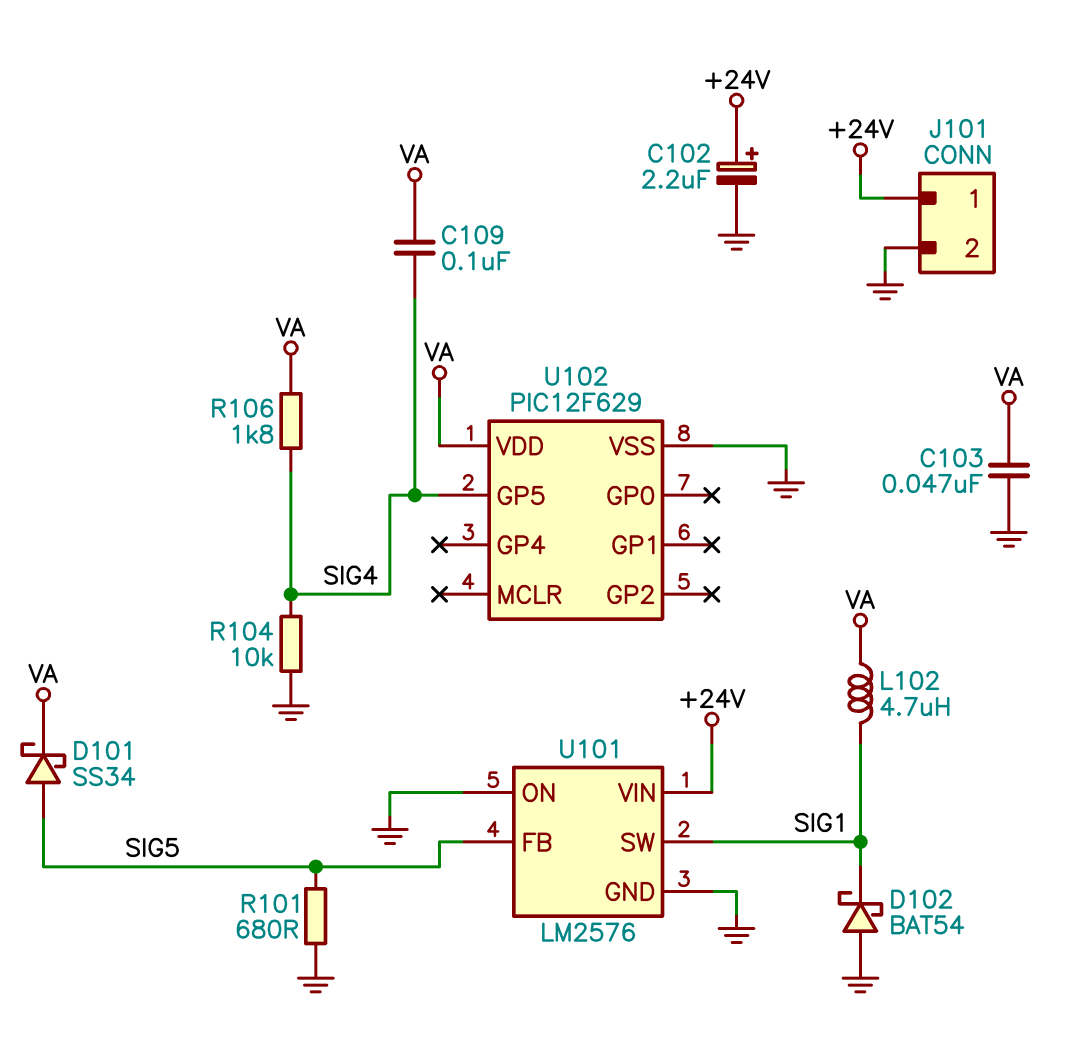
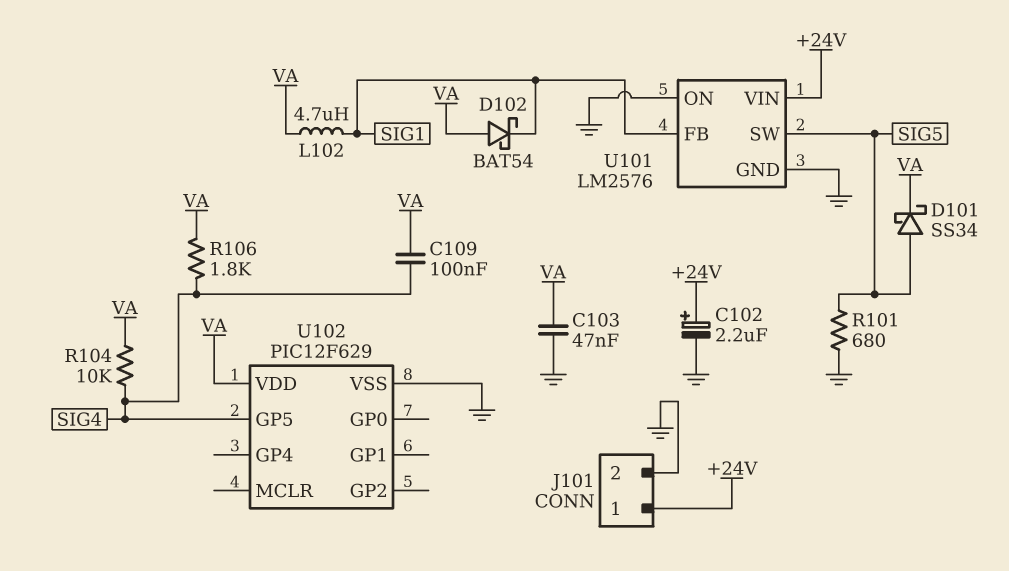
D102: schottky BAT54 (A GND, K SIG1) -> schottky BAT54 (A VA, K SIG1)
R104: 10k (GND, SIG4) -> 10k (SIG4, VA)
U101 pin FB: SIG5 -> SIG1
U101 pin SW: SIG1 -> SIG5

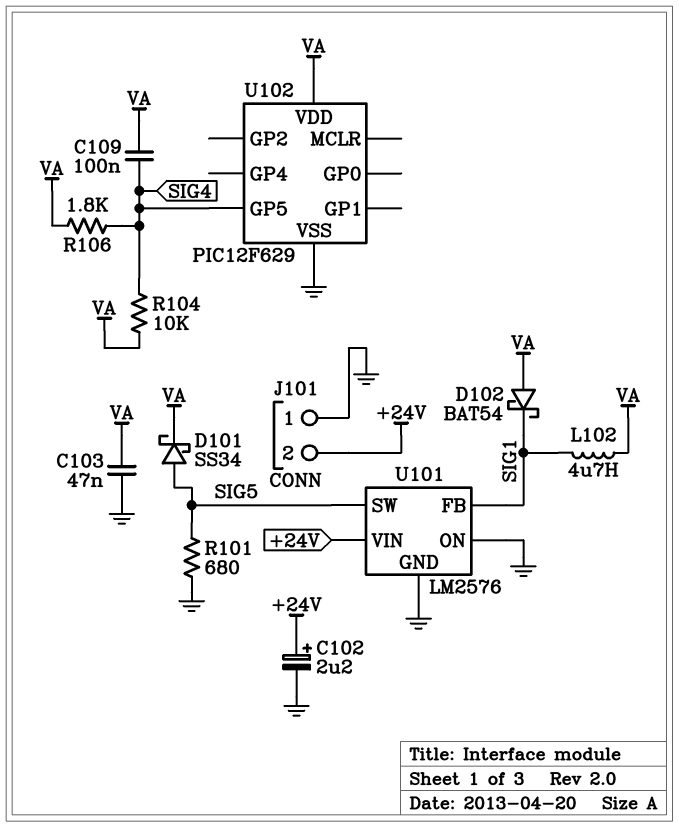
J101 pin 1: +24V -> GND
J101 pin 2: GND -> +24V

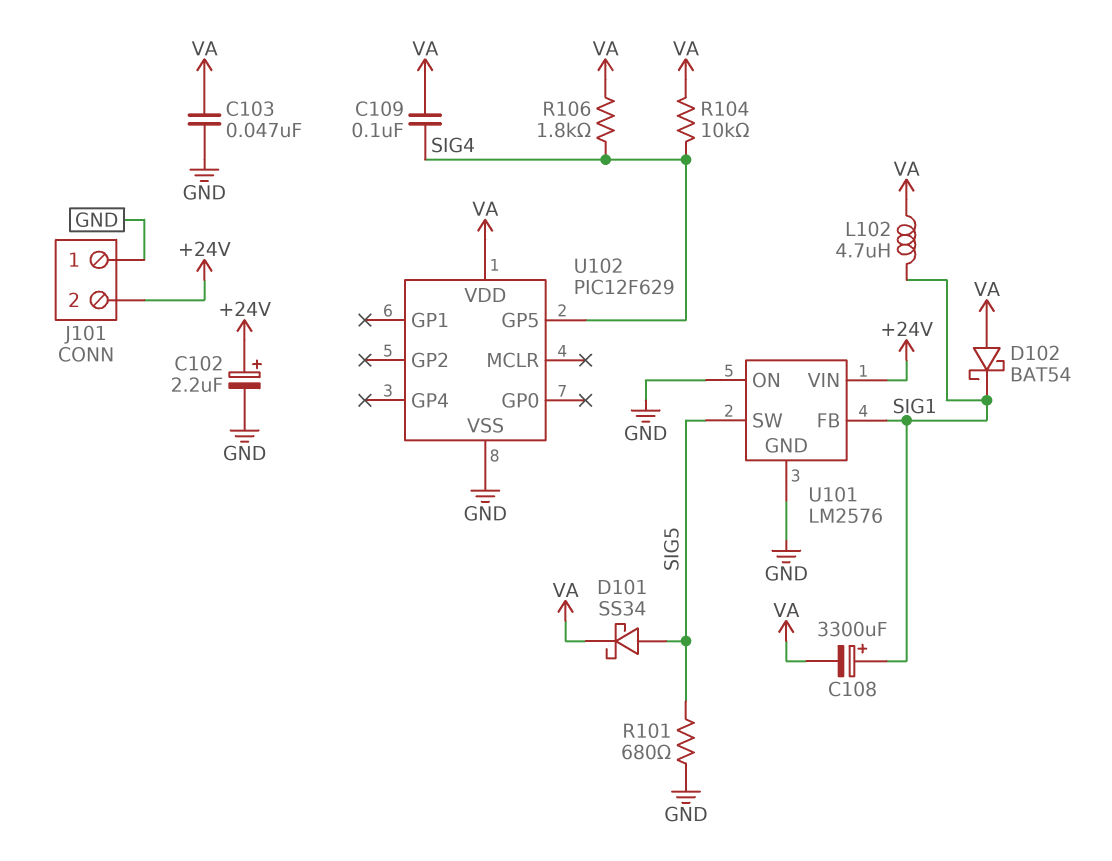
C108: none -> 3300uF (plus SIG1, minus VA)

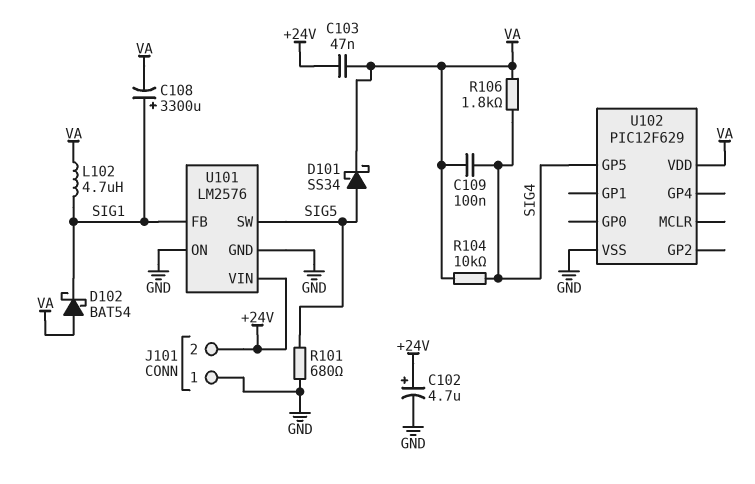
C102: 2.2uF (plus +24V, minus GND) -> 4.7uF (plus +24V, minus GND)
C103: 47nF (GND, VA) -> 47nF (+24V, VA)

